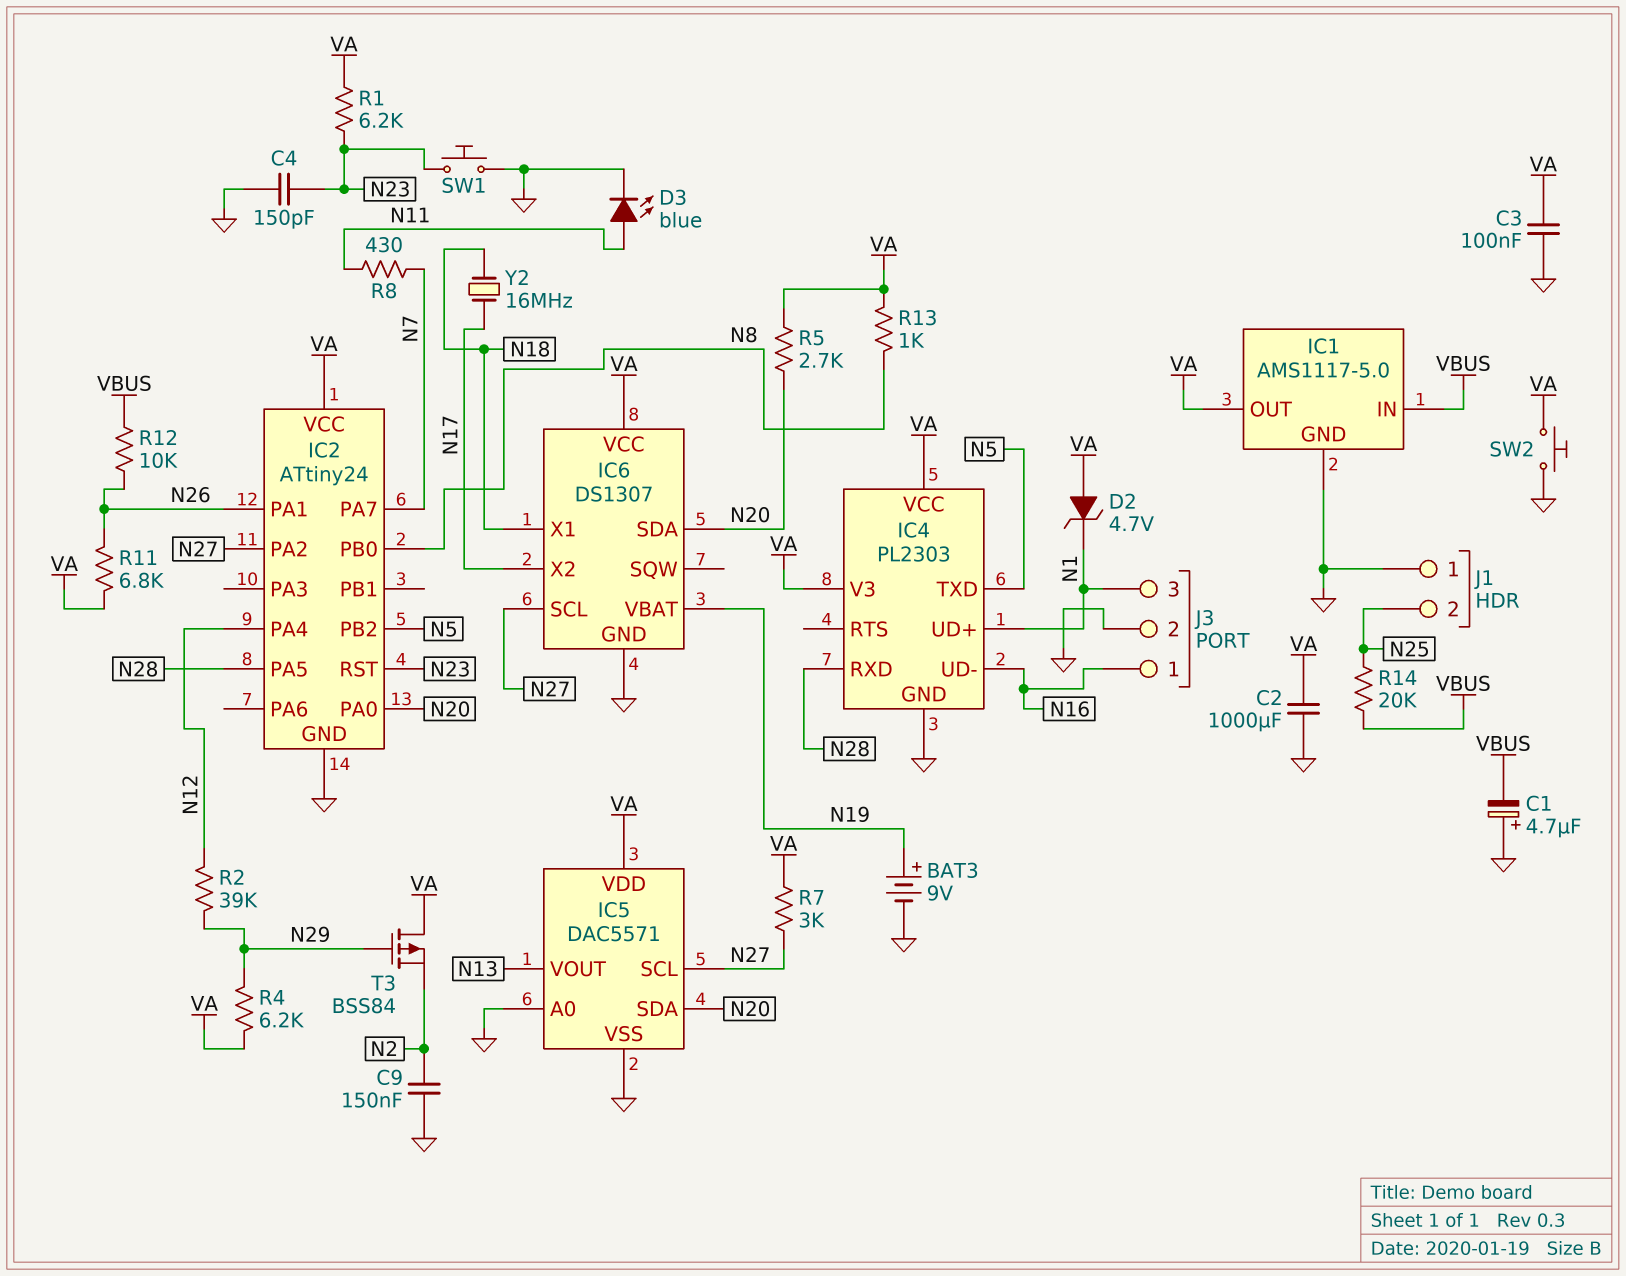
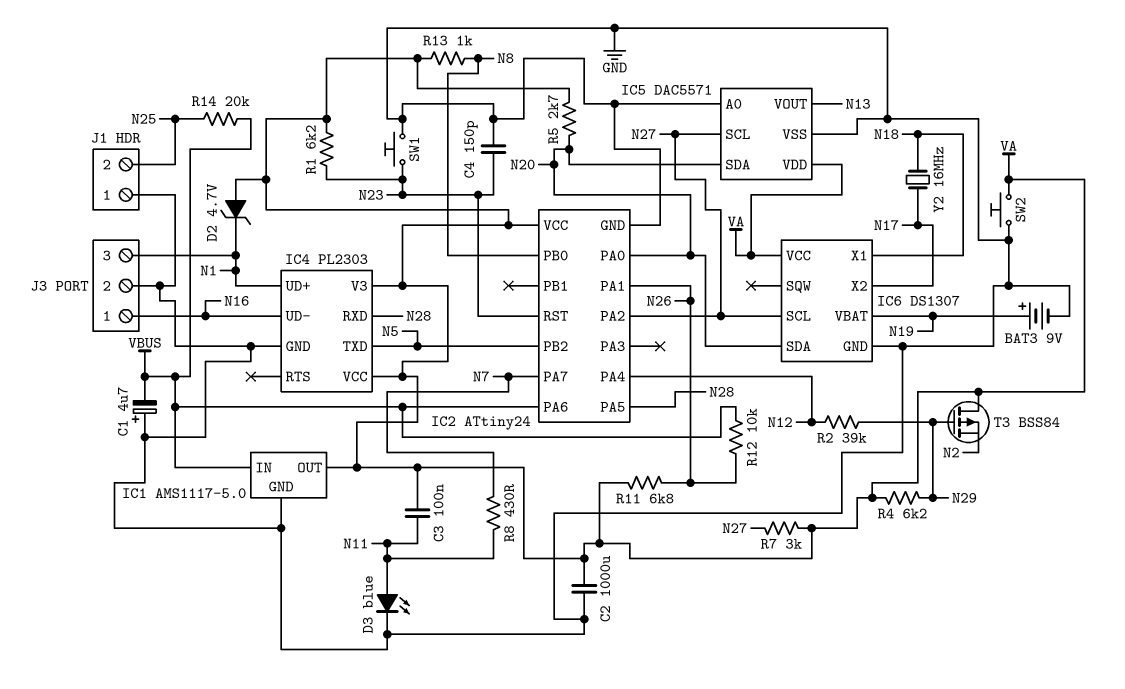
C3: 100nF (GND, VA) -> 100nF (N11, VA)
C9: 150nF (GND, N2) -> none
IC2 pin PA6: none -> VBUS

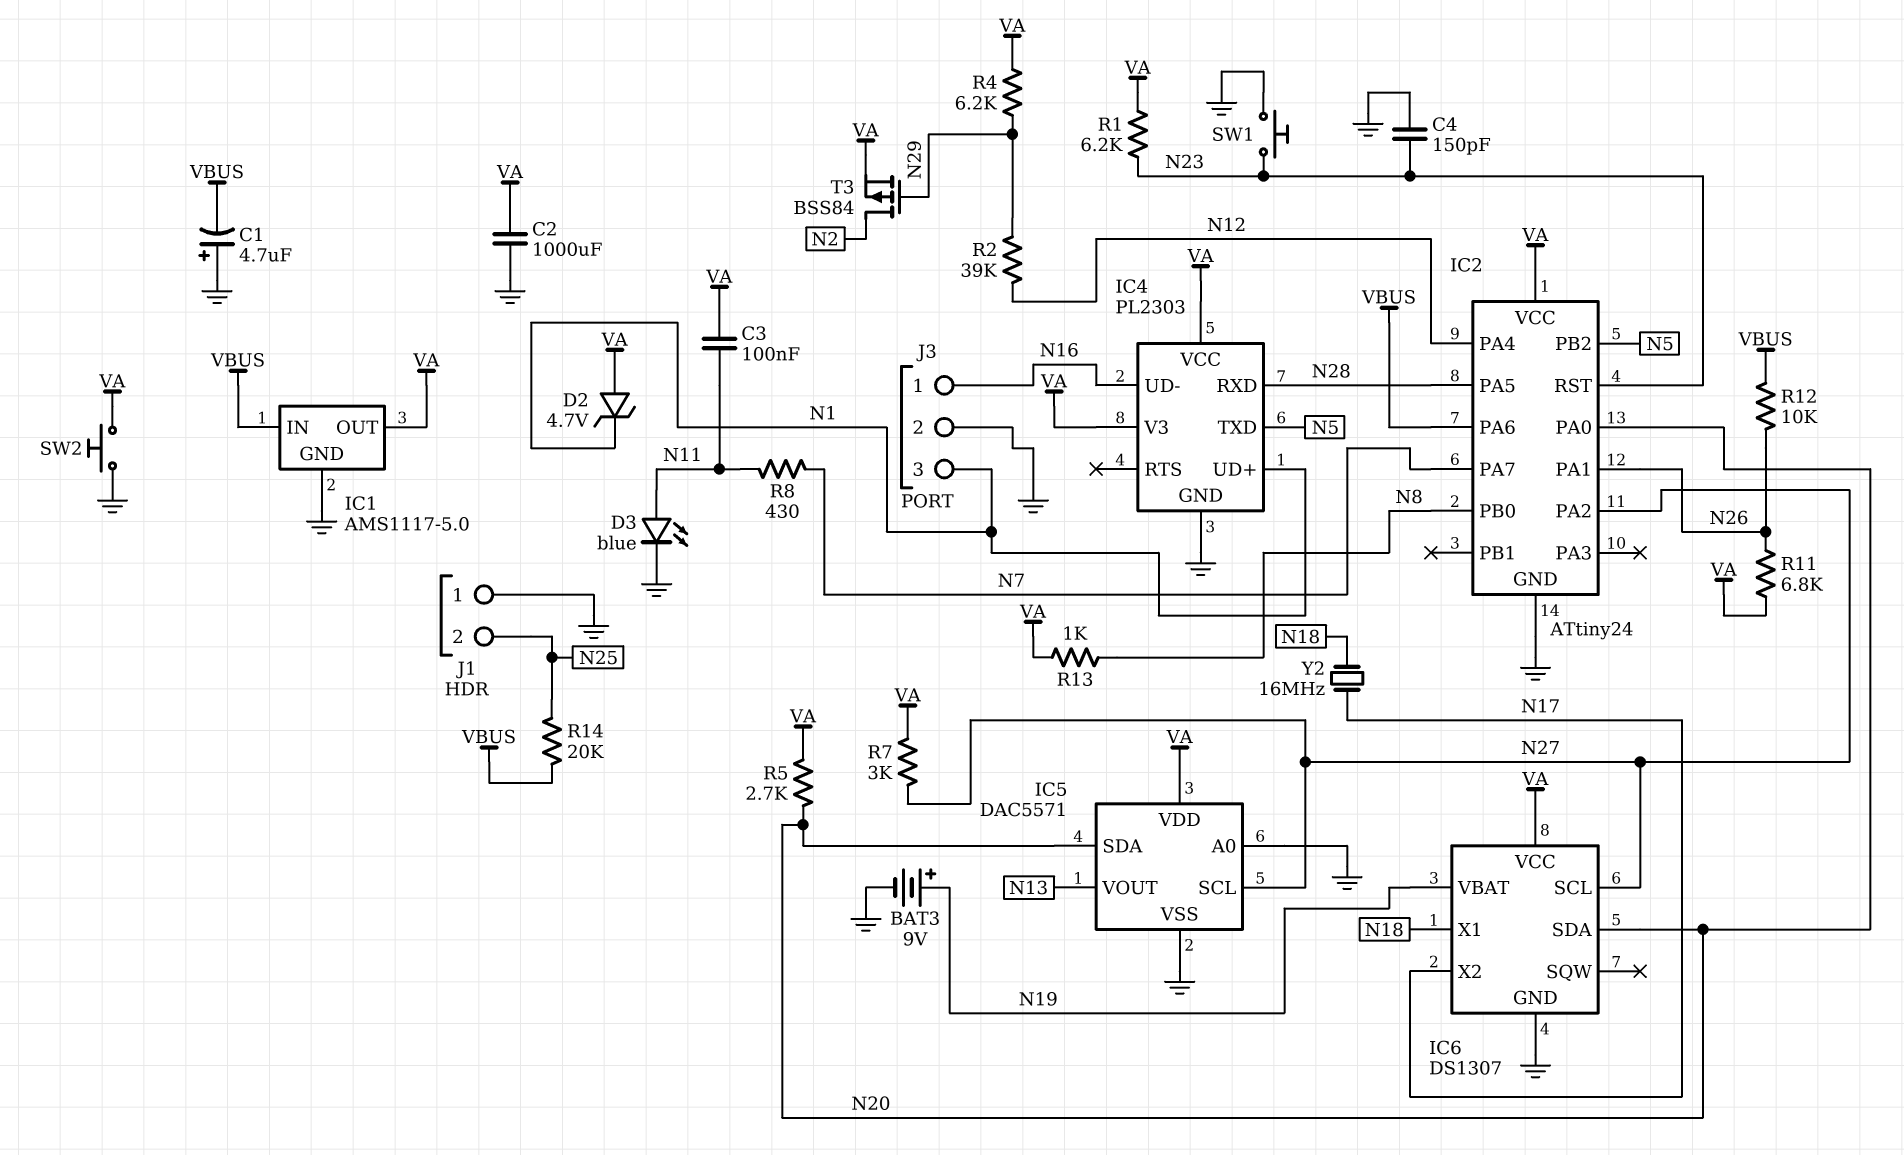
T3: PMOS BSS84 (G N29, D VA, S N2) -> PMOS BSS84 (G N29, D N2, S VA)

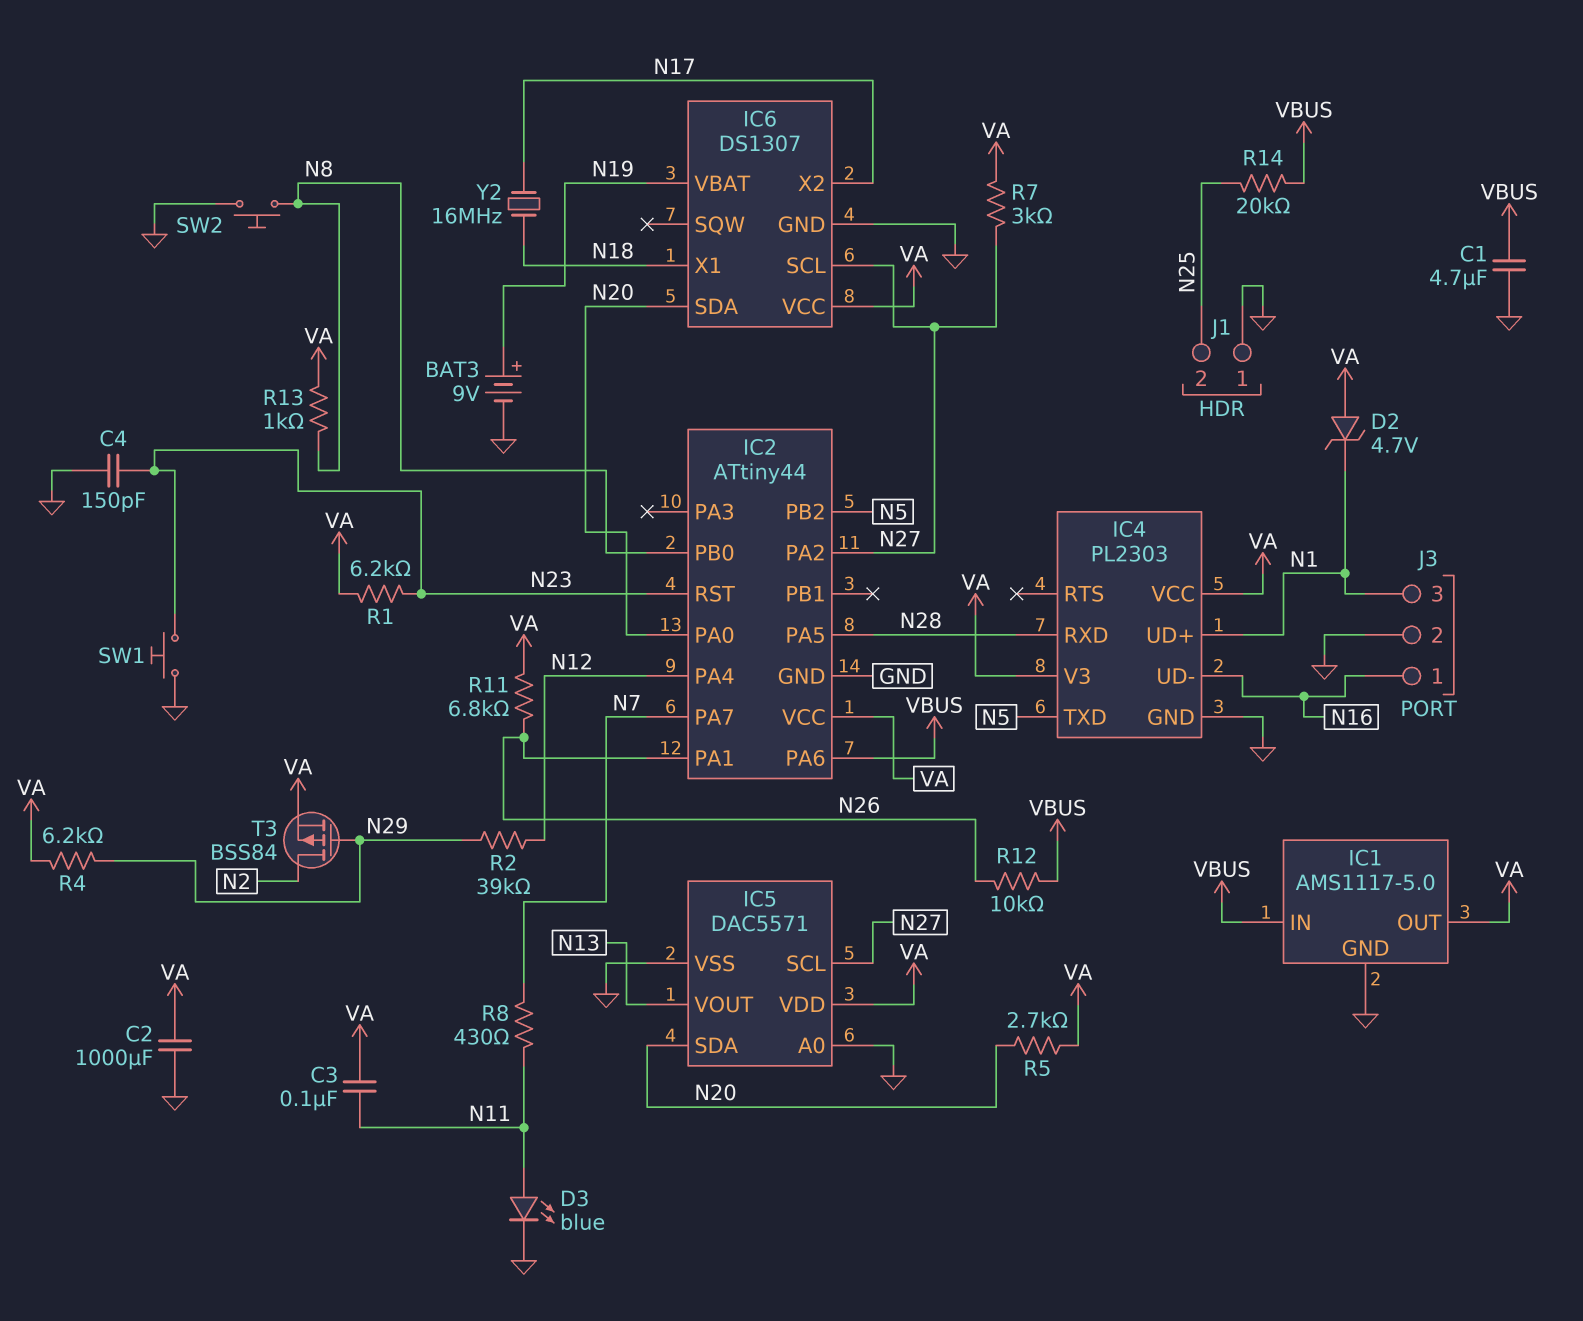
C1: 4.7uF (plus GND, minus VBUS) -> 4.7uF (GND, VBUS)
IC2: ATtiny24 -> ATtiny44
SW2: button (GND, VA) -> button (GND, N8)

